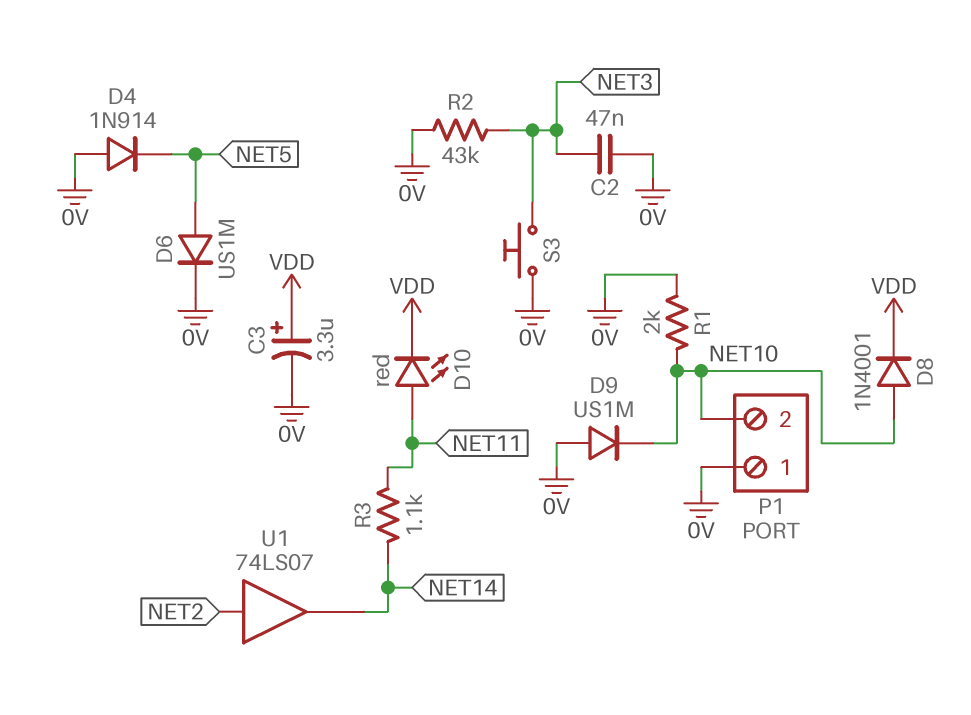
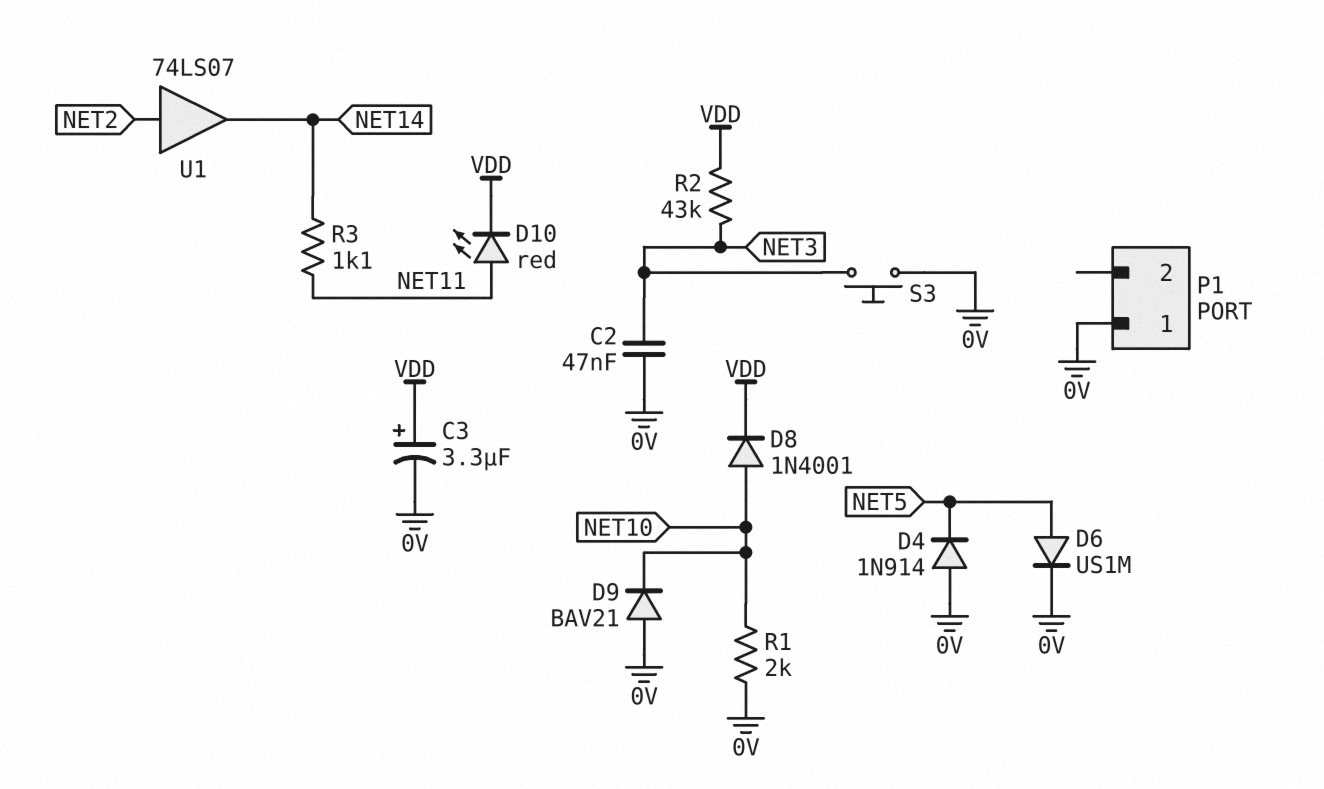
D9: diode US1M (A 0V, K NET10) -> diode BAV21 (A 0V, K NET10)
P1 pin 2: NET10 -> none
R2: 43k (0V, NET3) -> 43k (NET3, VDD)

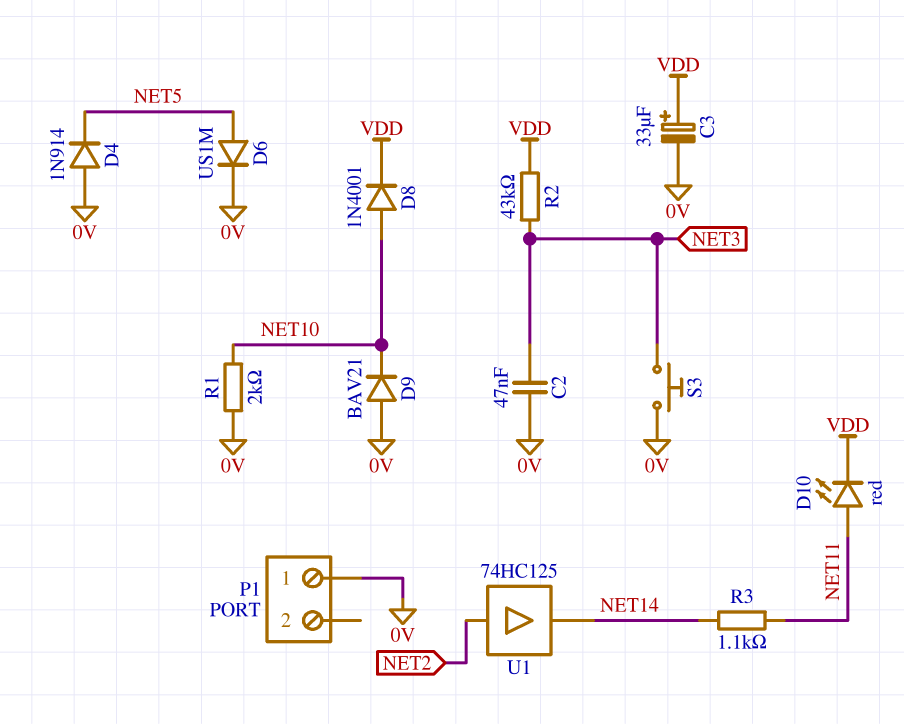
C3: 3.3uF (plus VDD, minus 0V) -> 33uF (plus VDD, minus 0V)
U1: buffer 74LS07 (in NET2, out NET14) -> buffer 74HC125 (in NET2, out NET14)

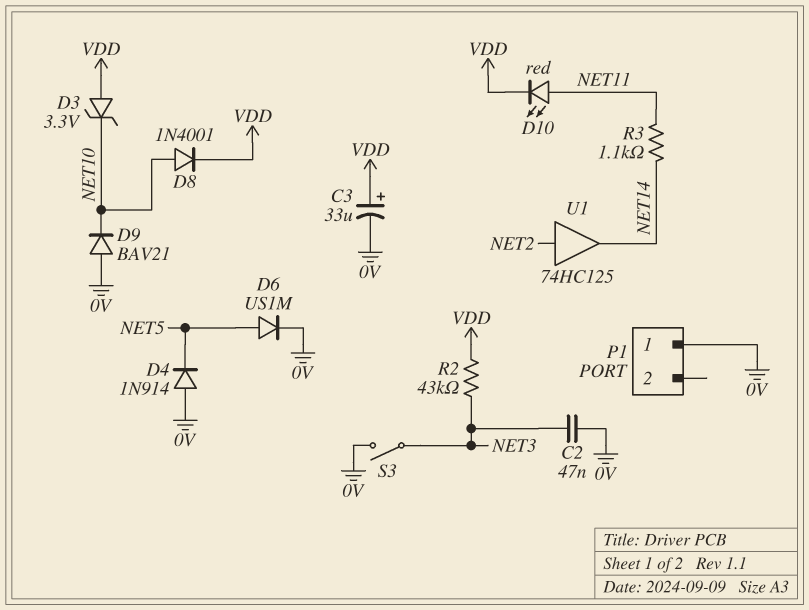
D3: none -> zener 3.3V (A VDD, K NET10)
R1: 2k (0V, NET10) -> none
S3: button (0V, NET3) -> switch (0V, NET3)

